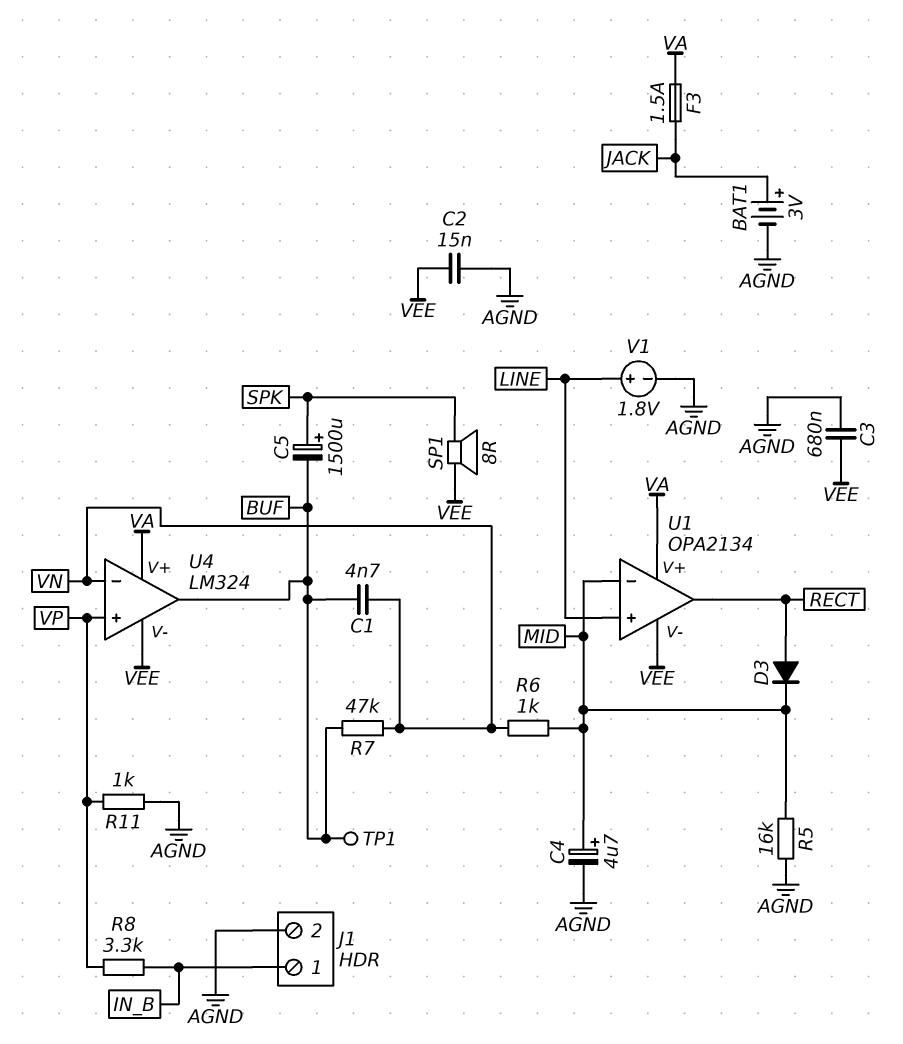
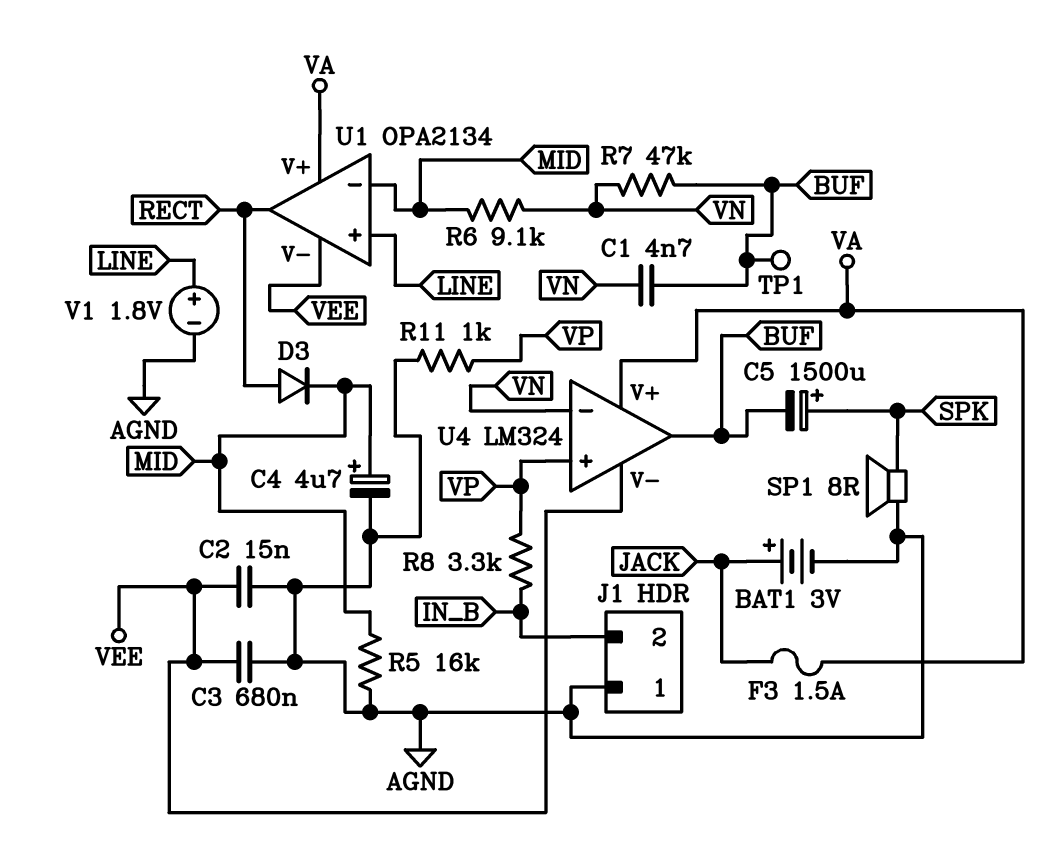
J1 pin 1: IN_B -> AGND
J1 pin 2: AGND -> IN_B
R6: 1k (MID, VN) -> 9.1k (MID, VN)
SP1: speaker 8R (SPK, VEE) -> speaker 8R (AGND, SPK)

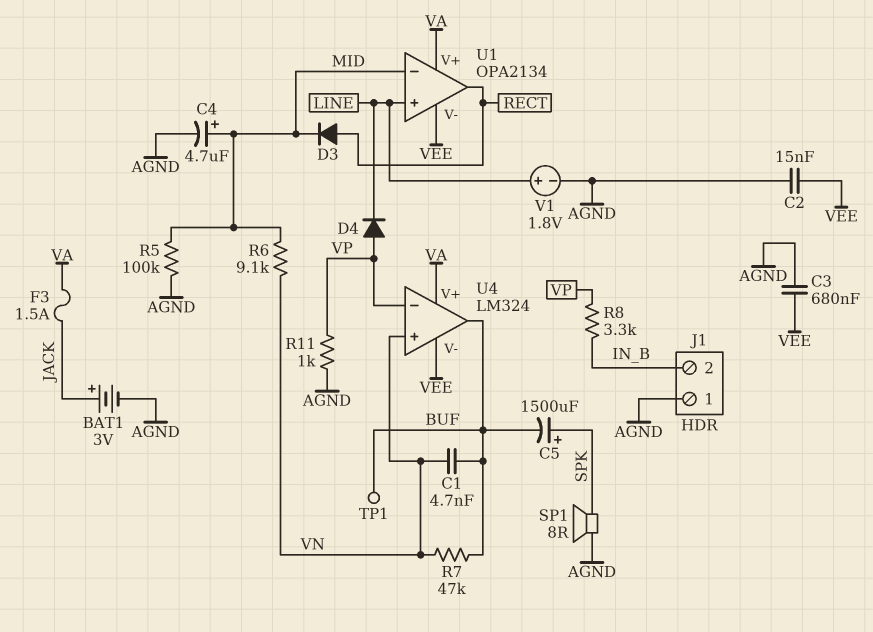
D4: none -> diode (A VP, K LINE)
R5: 16k (AGND, MID) -> 100k (AGND, MID)
U4 pin in+: VP -> VN
U4 pin in-: VN -> VP

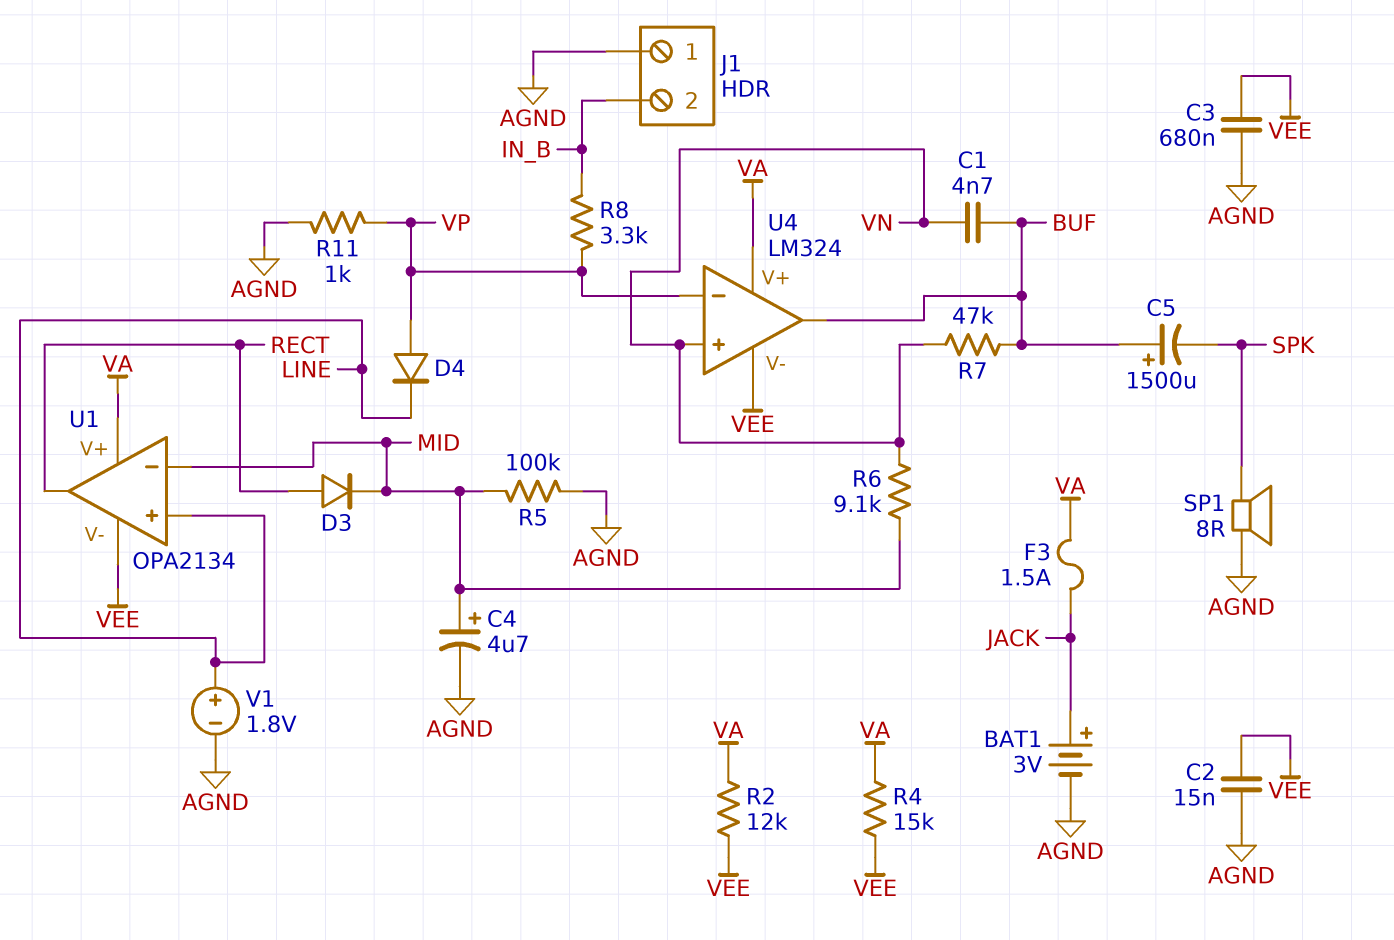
C5: 1500uF (plus SPK, minus BUF) -> 1500uF (plus BUF, minus SPK)
R2: none -> 12k (VA, VEE)
R4: none -> 15k (VA, VEE)
TP1: test point (BUF) -> none

